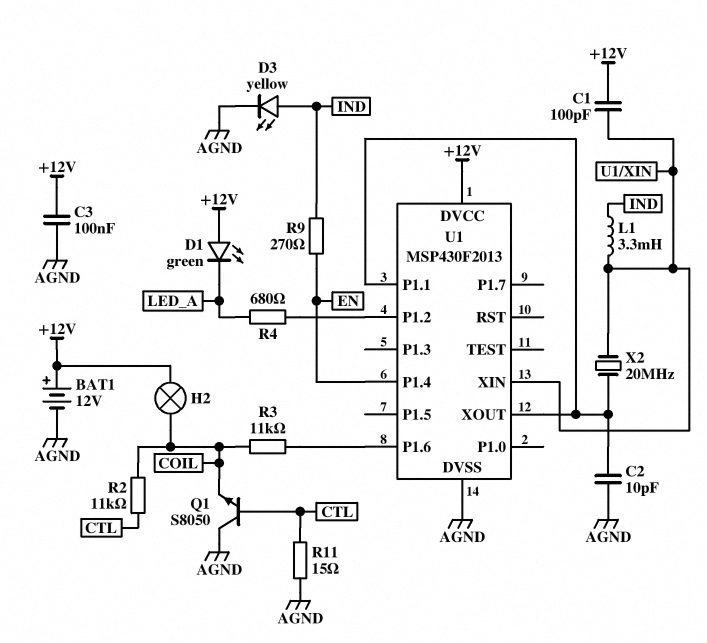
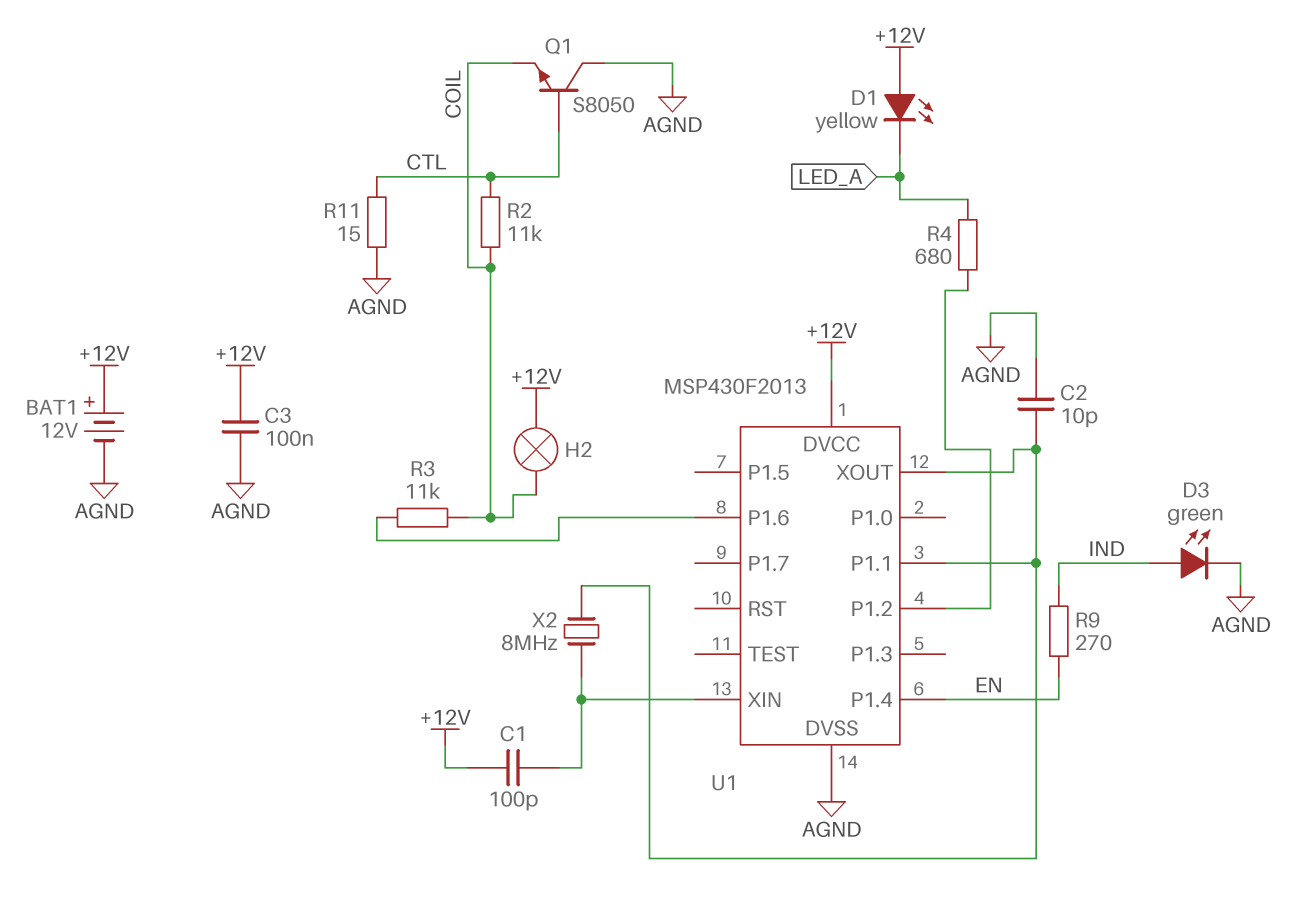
D1: LED green (A +12V, K LED_A) -> LED yellow (A +12V, K LED_A)
D3: LED yellow (A IND, K AGND) -> LED green (A IND, K AGND)
L1: 3.3mH (IND, U1/XIN) -> none
X2: 20MHz (U1/P1.1, U1/XIN) -> 8MHz (U1/P1.1, U1/XIN)

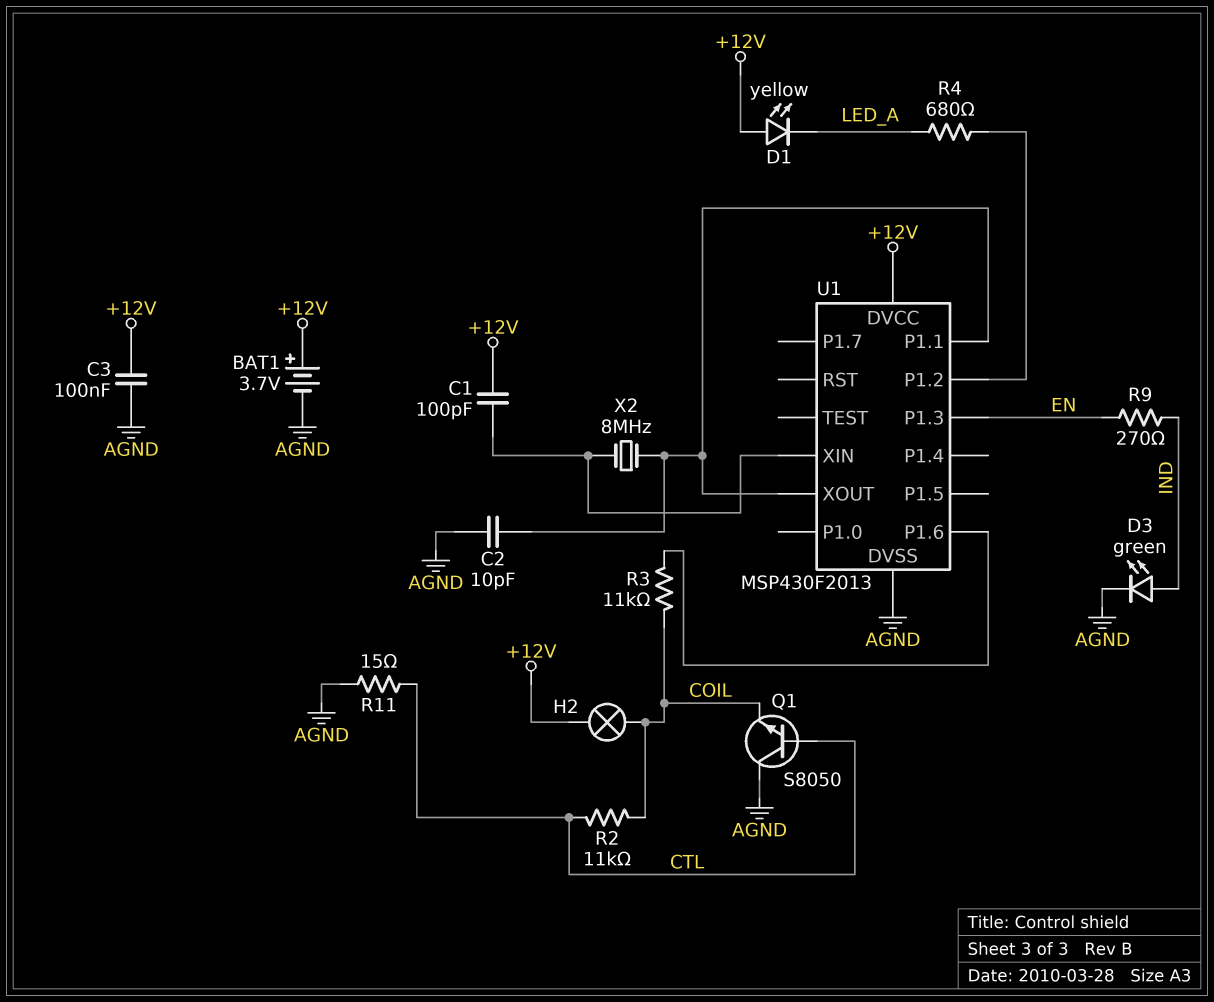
BAT1: 12V (plus +12V, minus AGND) -> 3.7V (plus +12V, minus AGND)
U1 pin P1.3: none -> EN
U1 pin P1.4: EN -> none

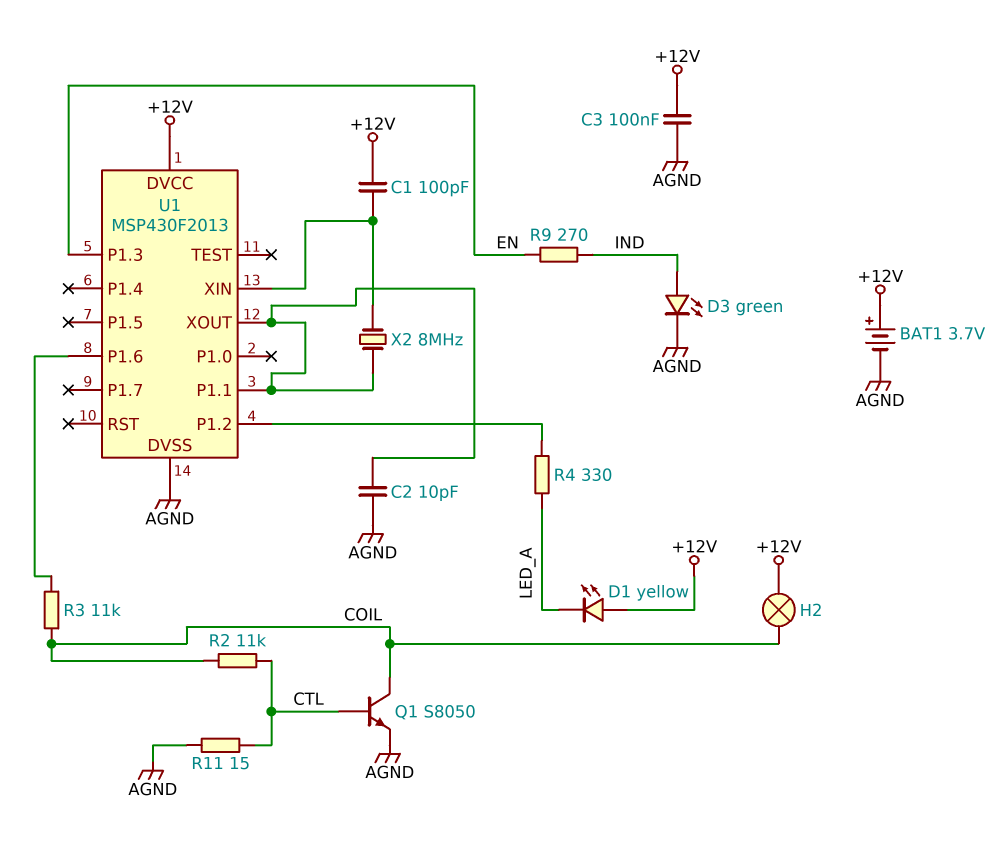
Q1: NPN S8050 (B CTL, C AGND, E COIL) -> NPN S8050 (B CTL, C COIL, E AGND)
R4: 680 (LED_A, U1/P1.2) -> 330 (LED_A, U1/P1.2)

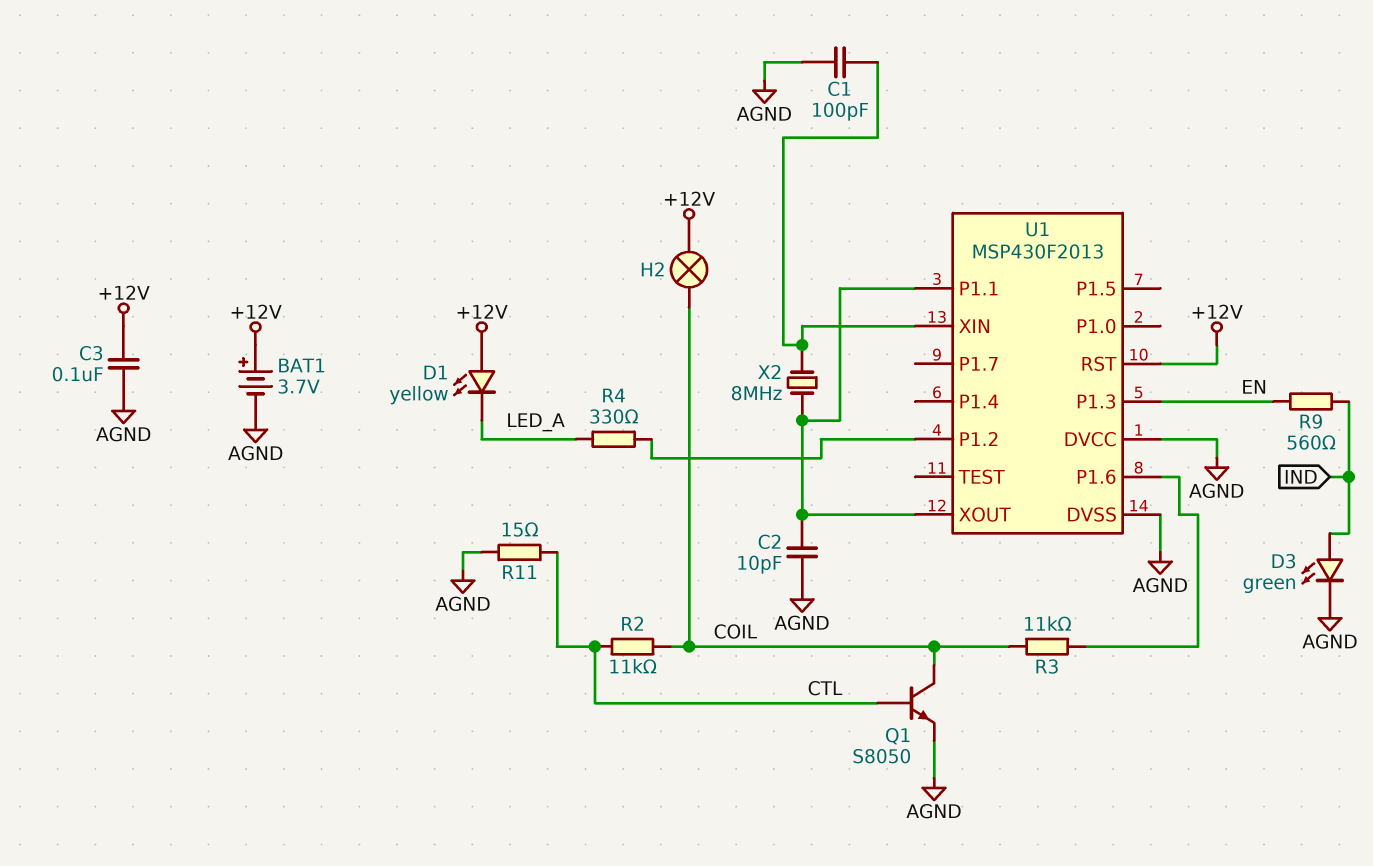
C1: 100pF (+12V, U1/XIN) -> 100pF (AGND, U1/XIN)
R9: 270 (EN, IND) -> 560 (EN, IND)
U1 pin DVCC: +12V -> AGND
U1 pin RST: none -> +12V

